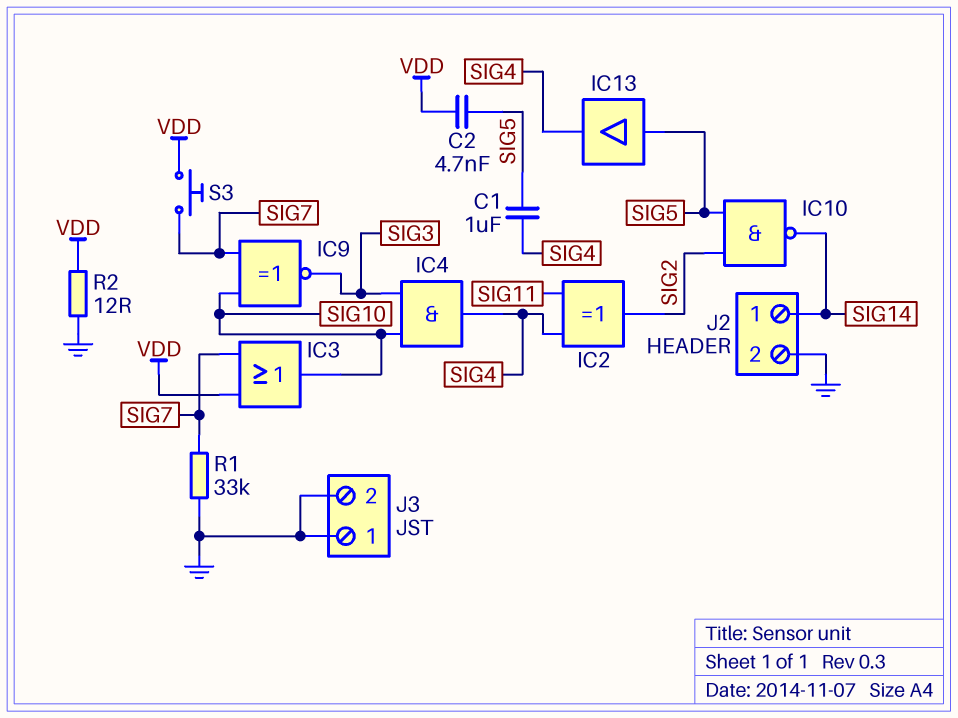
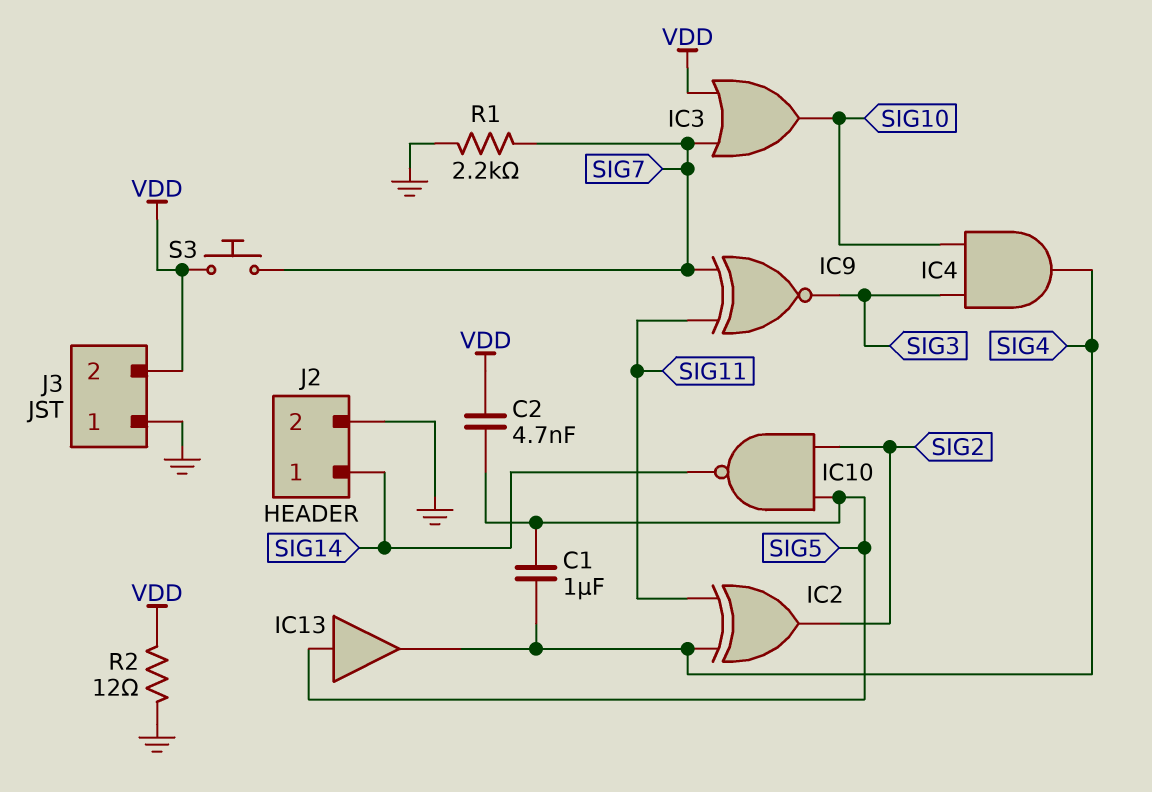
IC9: XNOR (in SIG7, in SIG10, out SIG3) -> XNOR (in SIG7, in SIG11, out SIG3)
J3 pin 2: GND -> VDD
R1: 33k (GND, SIG7) -> 2.2k (GND, SIG7)

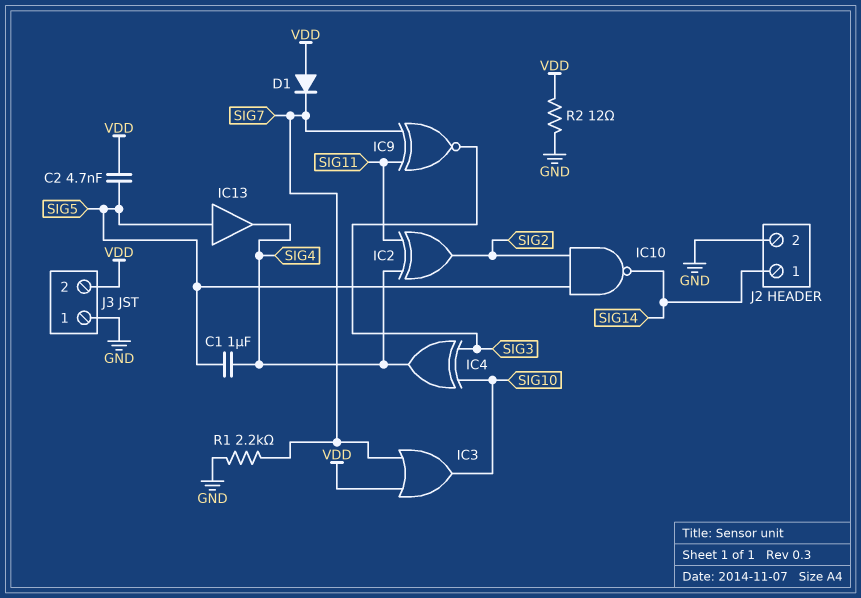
D1: none -> diode (A VDD, K SIG7)
IC4: AND (in SIG3, in SIG10, out SIG4) -> XOR (in SIG3, in SIG10, out SIG4)
S3: button (SIG7, VDD) -> none

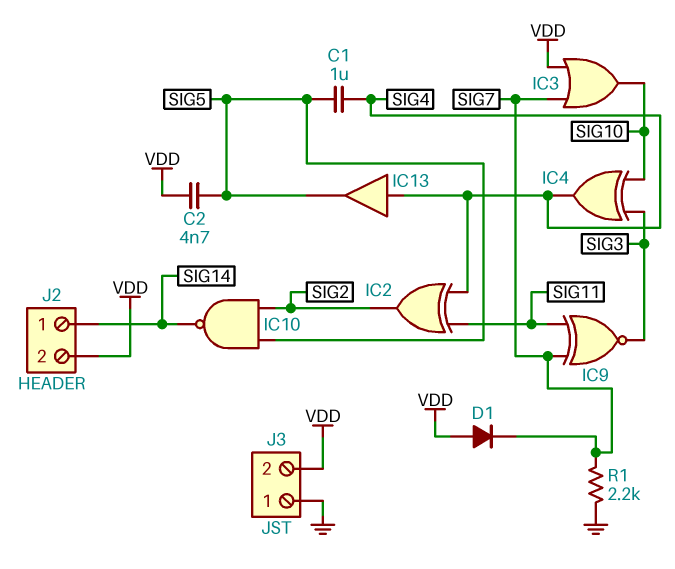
IC13: buffer (in SIG5, out SIG4) -> buffer (in SIG4, out SIG5)
J2 pin 2: GND -> VDD
R2: 12 (GND, VDD) -> none

